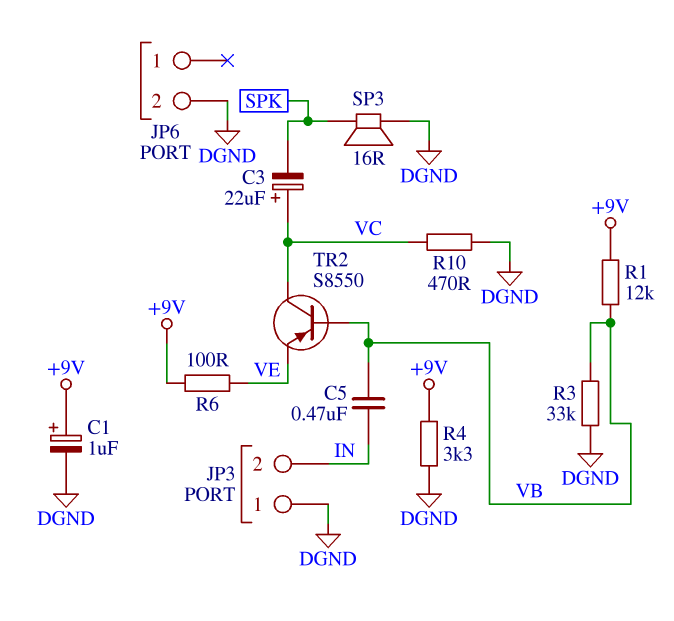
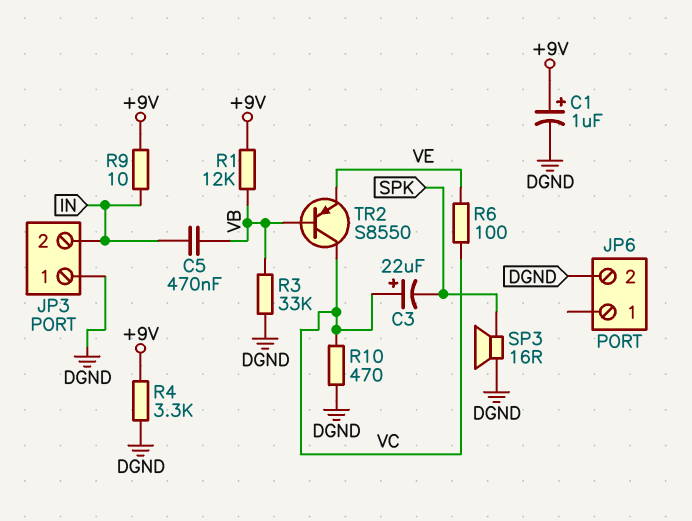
R6: 100 (+9V, VE) -> 100 (VC, VE)
R9: none -> 10 (+9V, IN)

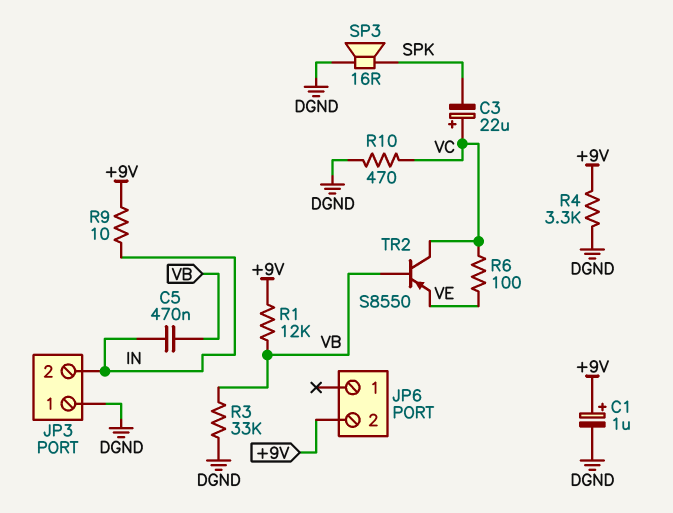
JP6 pin 2: DGND -> +9V

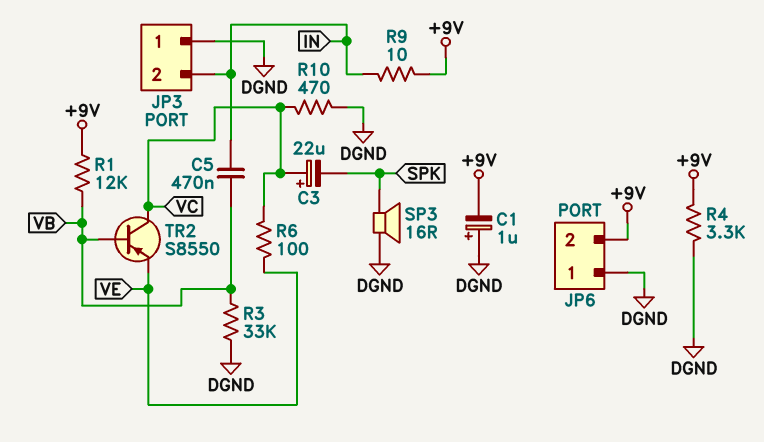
C1: 1uF (plus +9V, minus DGND) -> 1uF (plus DGND, minus +9V)
JP6 pin 1: none -> DGND

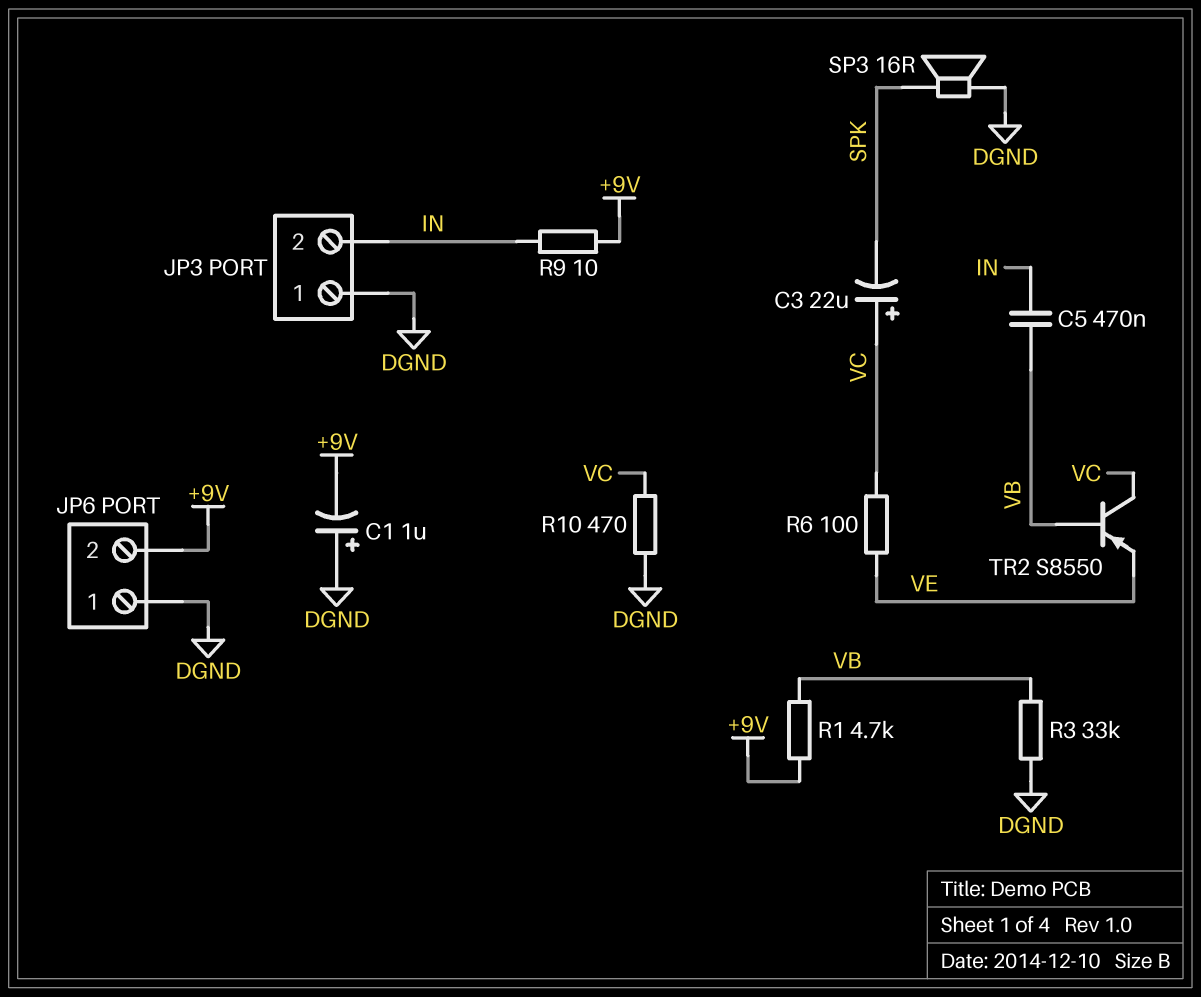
R1: 12k (+9V, VB) -> 4.7k (+9V, VB)
R4: 3.3k (+9V, DGND) -> none

